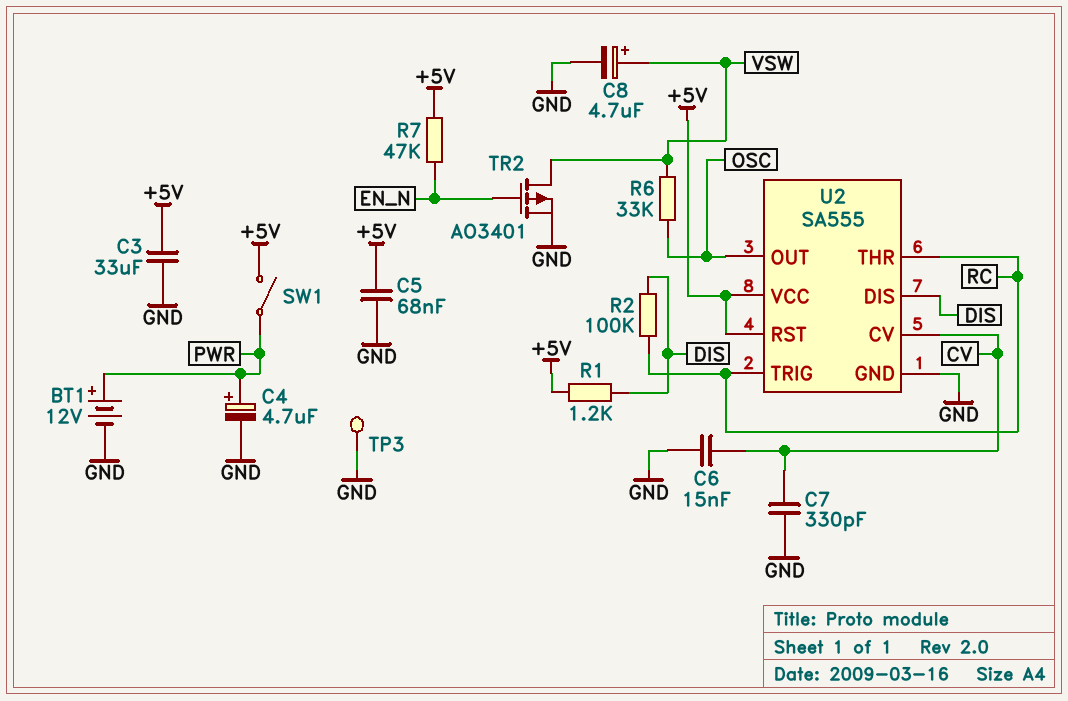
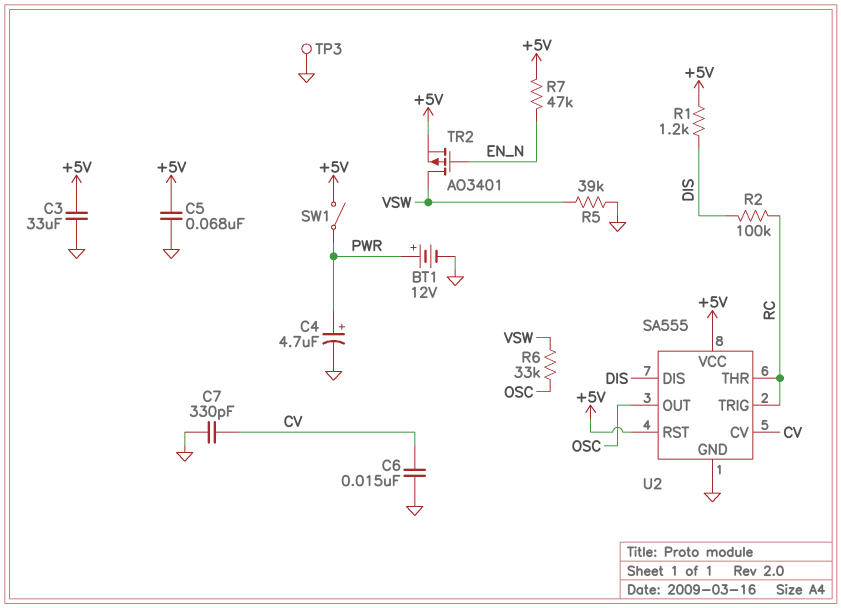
C8: 4.7uF (plus VSW, minus GND) -> none
R5: none -> 39k (GND, VSW)
TR2: PMOS AO3401 (G EN_N, D VSW, S GND) -> PMOS AO3401 (G EN_N, D VSW, S +5V)

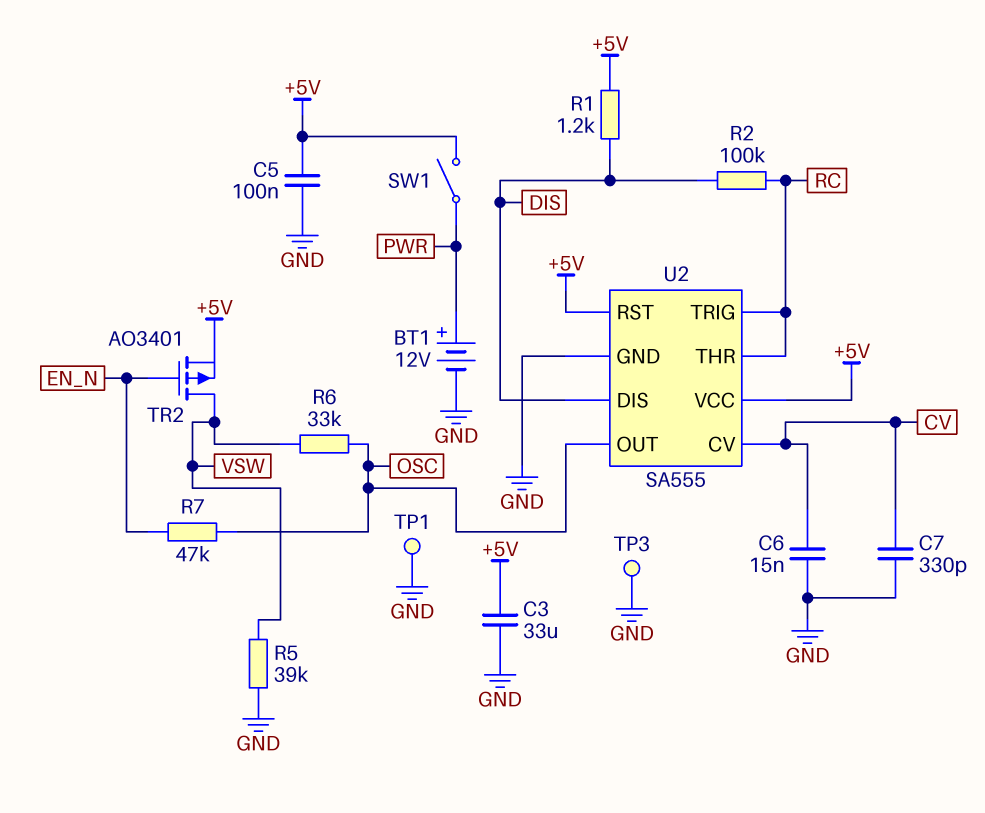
C4: 4.7uF (plus PWR, minus GND) -> none
C5: 68nF (+5V, GND) -> 100nF (+5V, GND)
R7: 47k (+5V, EN_N) -> 47k (EN_N, OSC)
TP1: none -> test point (GND)

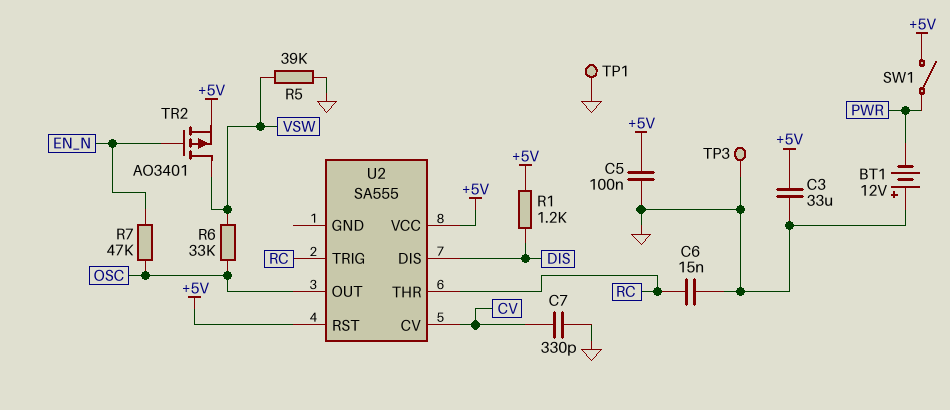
BT1: 12V (plus PWR, minus GND) -> 12V (plus GND, minus PWR)
C6: 15nF (CV, GND) -> 15nF (GND, RC)
R2: 100k (DIS, RC) -> none
U2 pin GND: GND -> none

